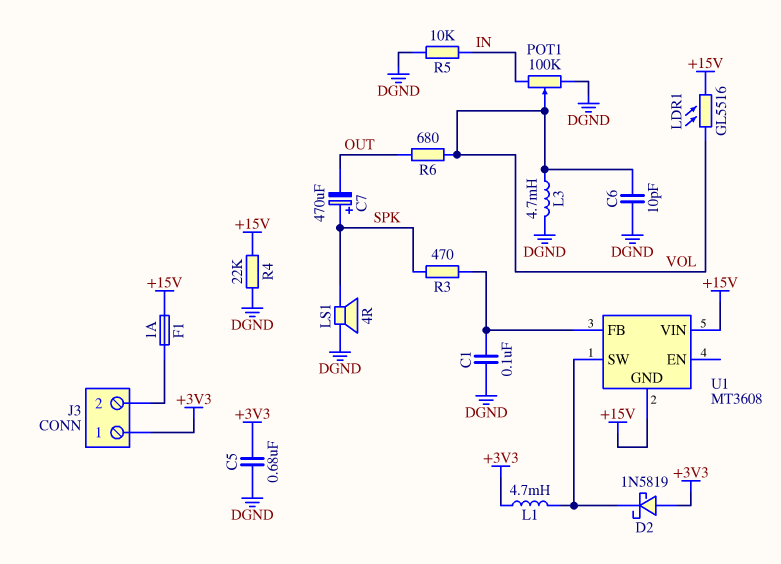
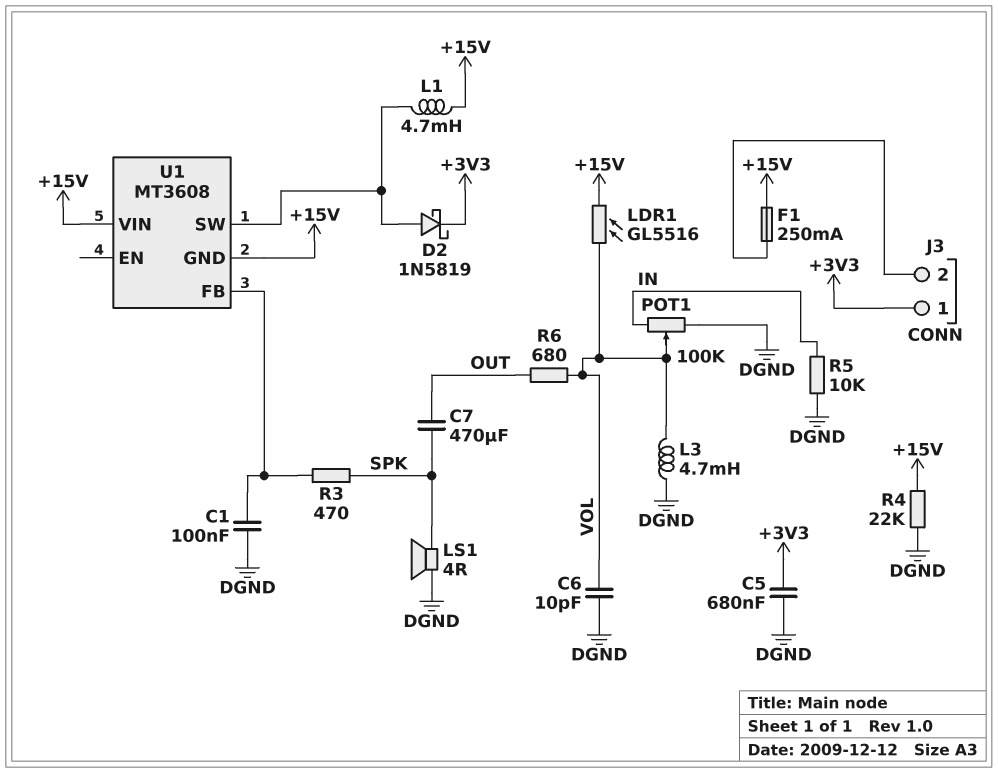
C7: 470uF (plus SPK, minus OUT) -> 470uF (OUT, SPK)
D2: schottky 1N5819 (A +3V3, K U1/SW) -> schottky 1N5819 (A U1/SW, K +3V3)
F1: 1A (+15V, J3/2) -> 250mA (+15V, J3/2)
L1: 4.7mH (+3V3, U1/SW) -> 4.7mH (+15V, U1/SW)

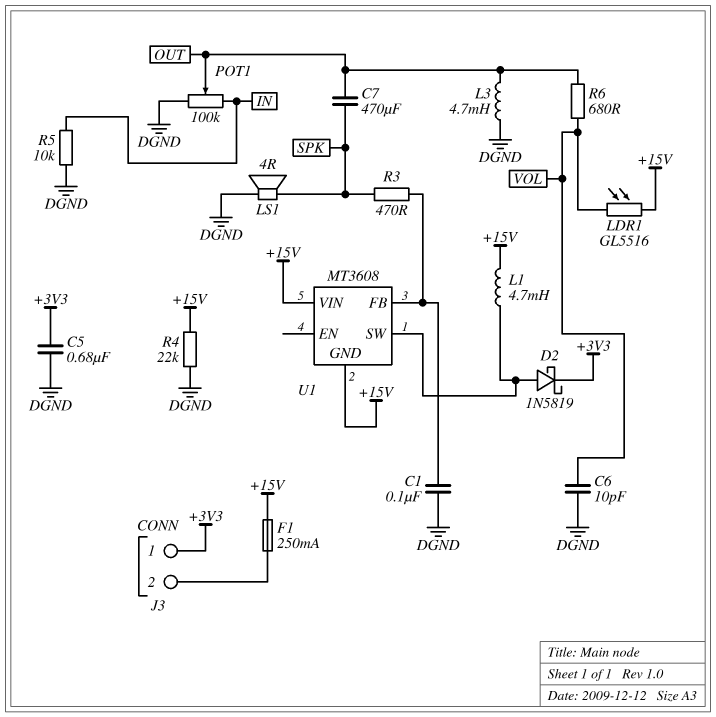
L3: 4.7mH (DGND, VOL) -> 4.7mH (DGND, OUT)
POT1: 100k (DGND, IN, wiper VOL) -> 100k (DGND, IN, wiper OUT)

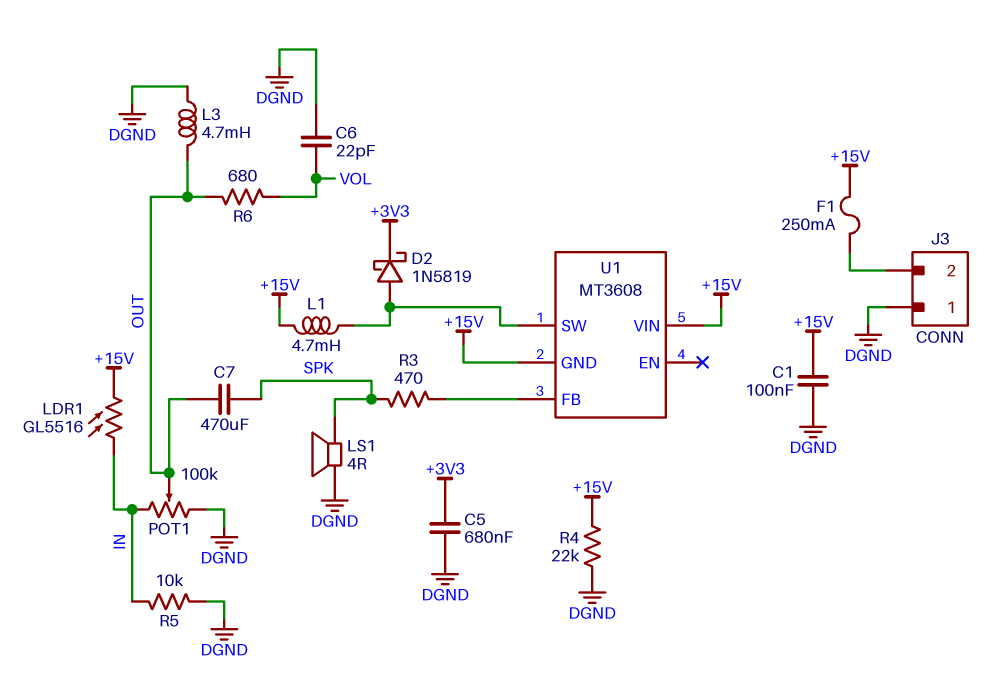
C1: 100nF (DGND, U1/FB) -> 100nF (+15V, DGND)
C6: 10pF (DGND, VOL) -> 22pF (DGND, VOL)
J3 pin 1: +3V3 -> DGND
LDR1: GL5516 (+15V, VOL) -> GL5516 (+15V, IN)

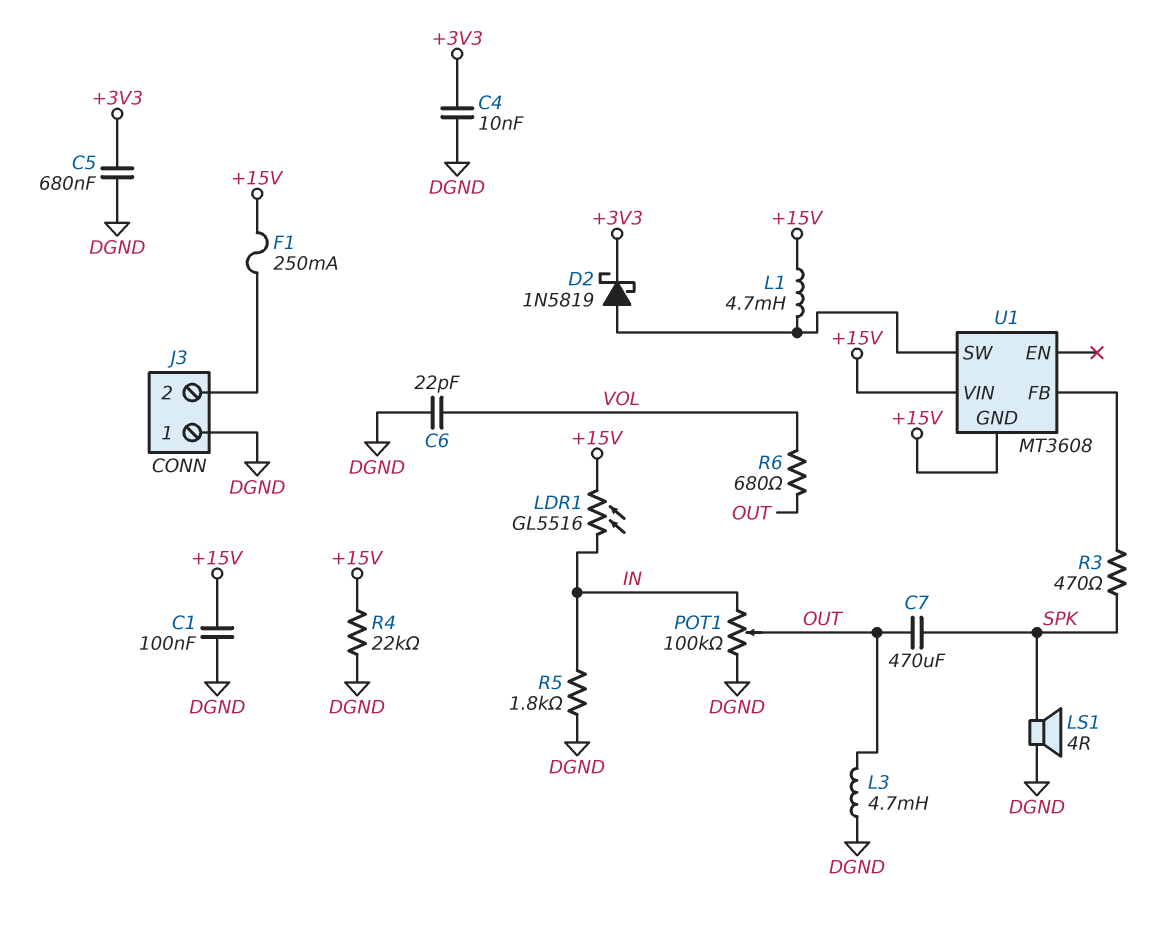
C4: none -> 10nF (+3V3, DGND)
R5: 10k (DGND, IN) -> 1.8k (DGND, IN)

